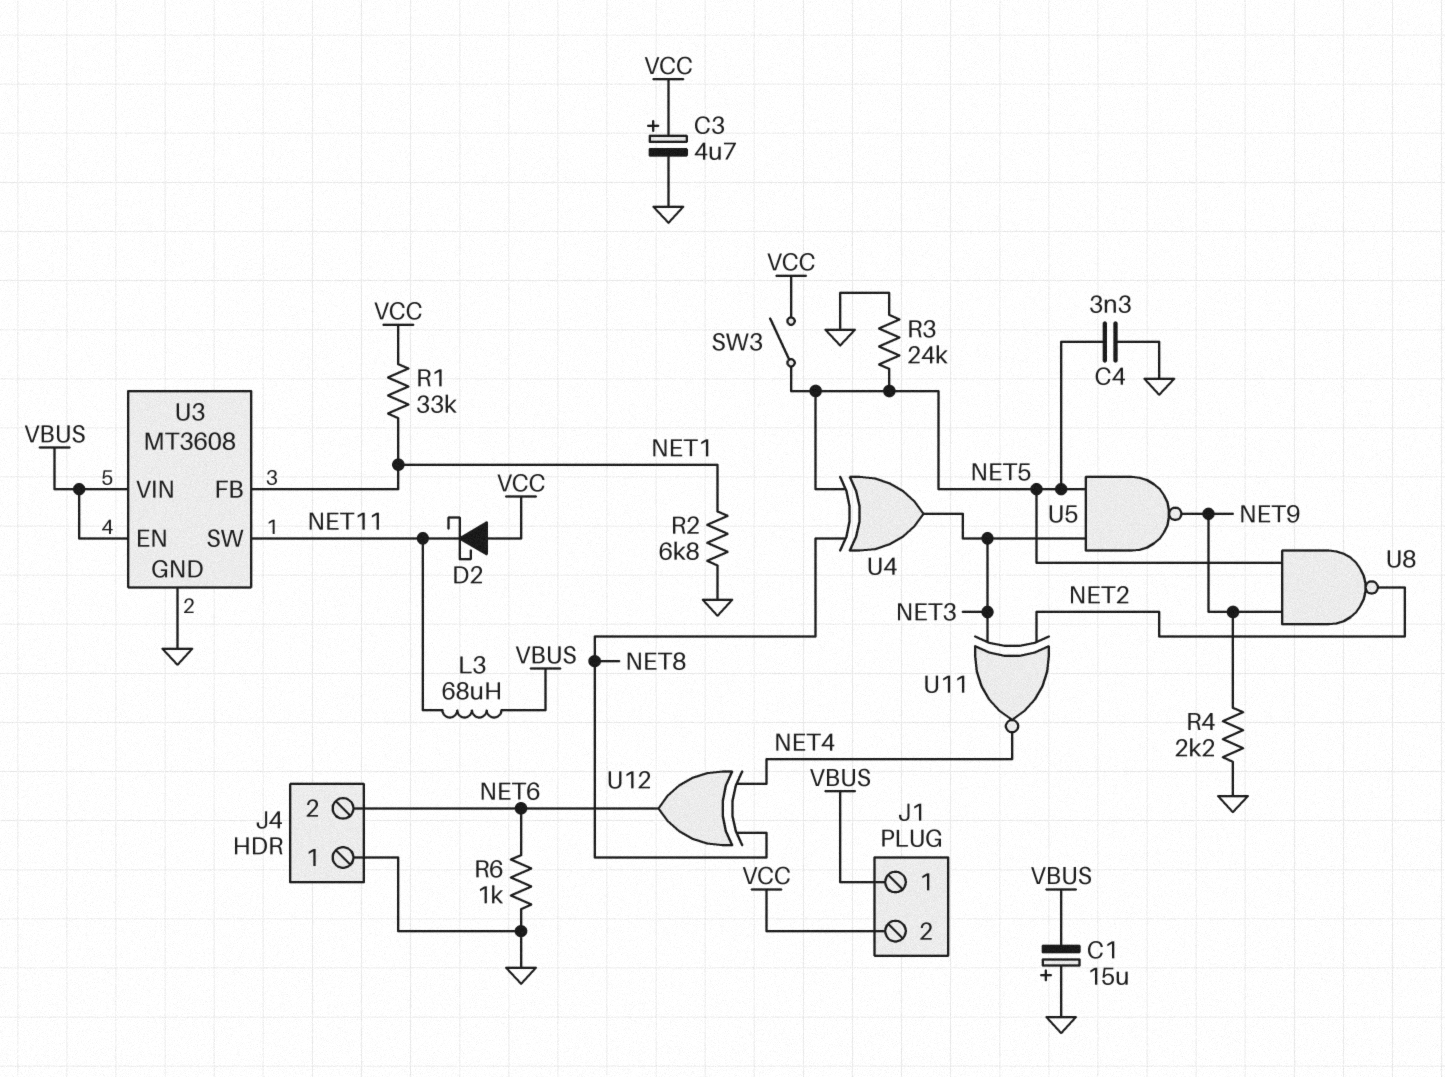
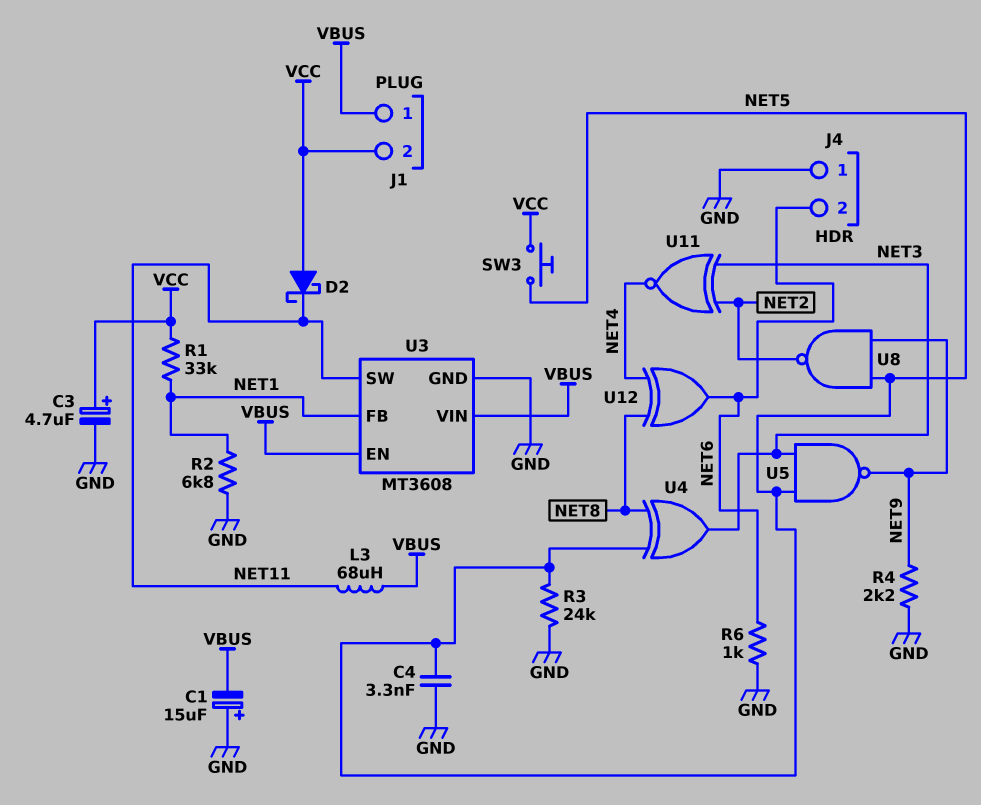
SW3: switch (NET5, VCC) -> button (NET5, VCC)

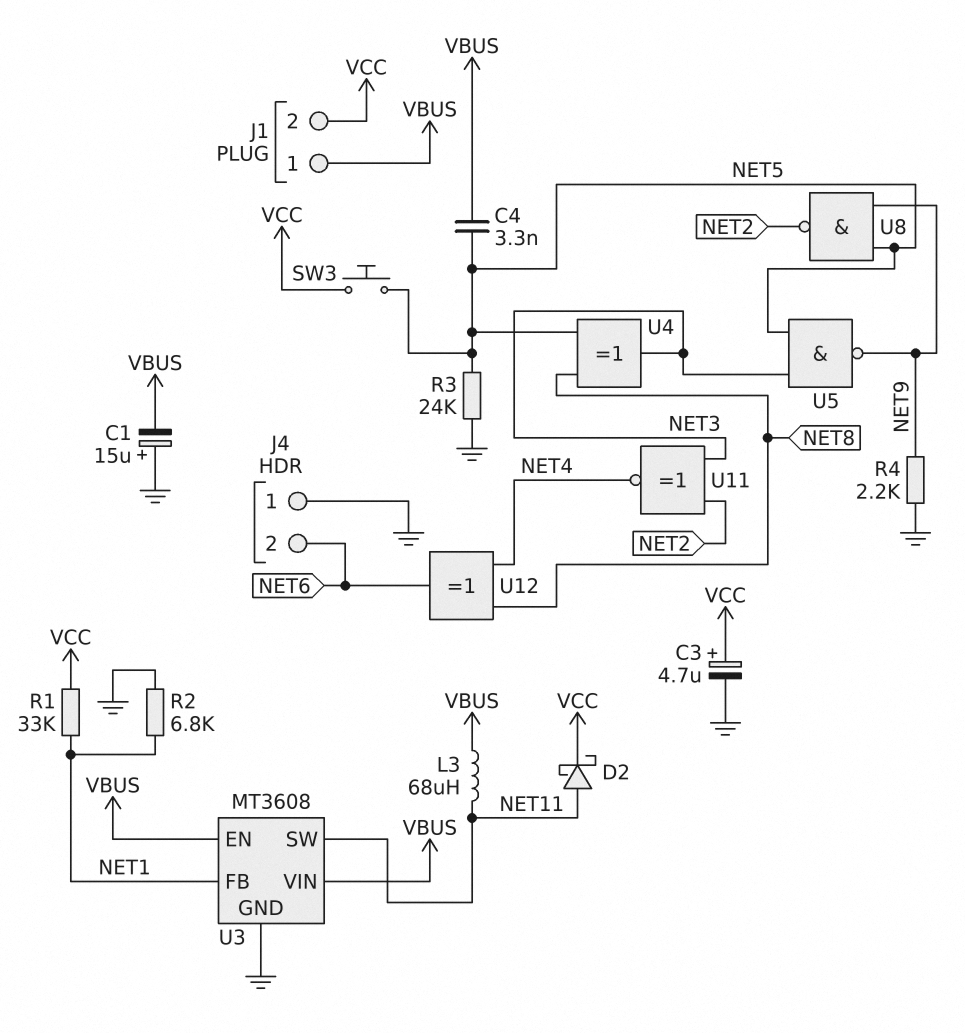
C4: 3.3nF (GND, NET5) -> 3.3nF (NET5, VBUS)
D2: schottky (A VCC, K NET11) -> schottky (A NET11, K VCC)
R6: 1k (GND, NET6) -> none

